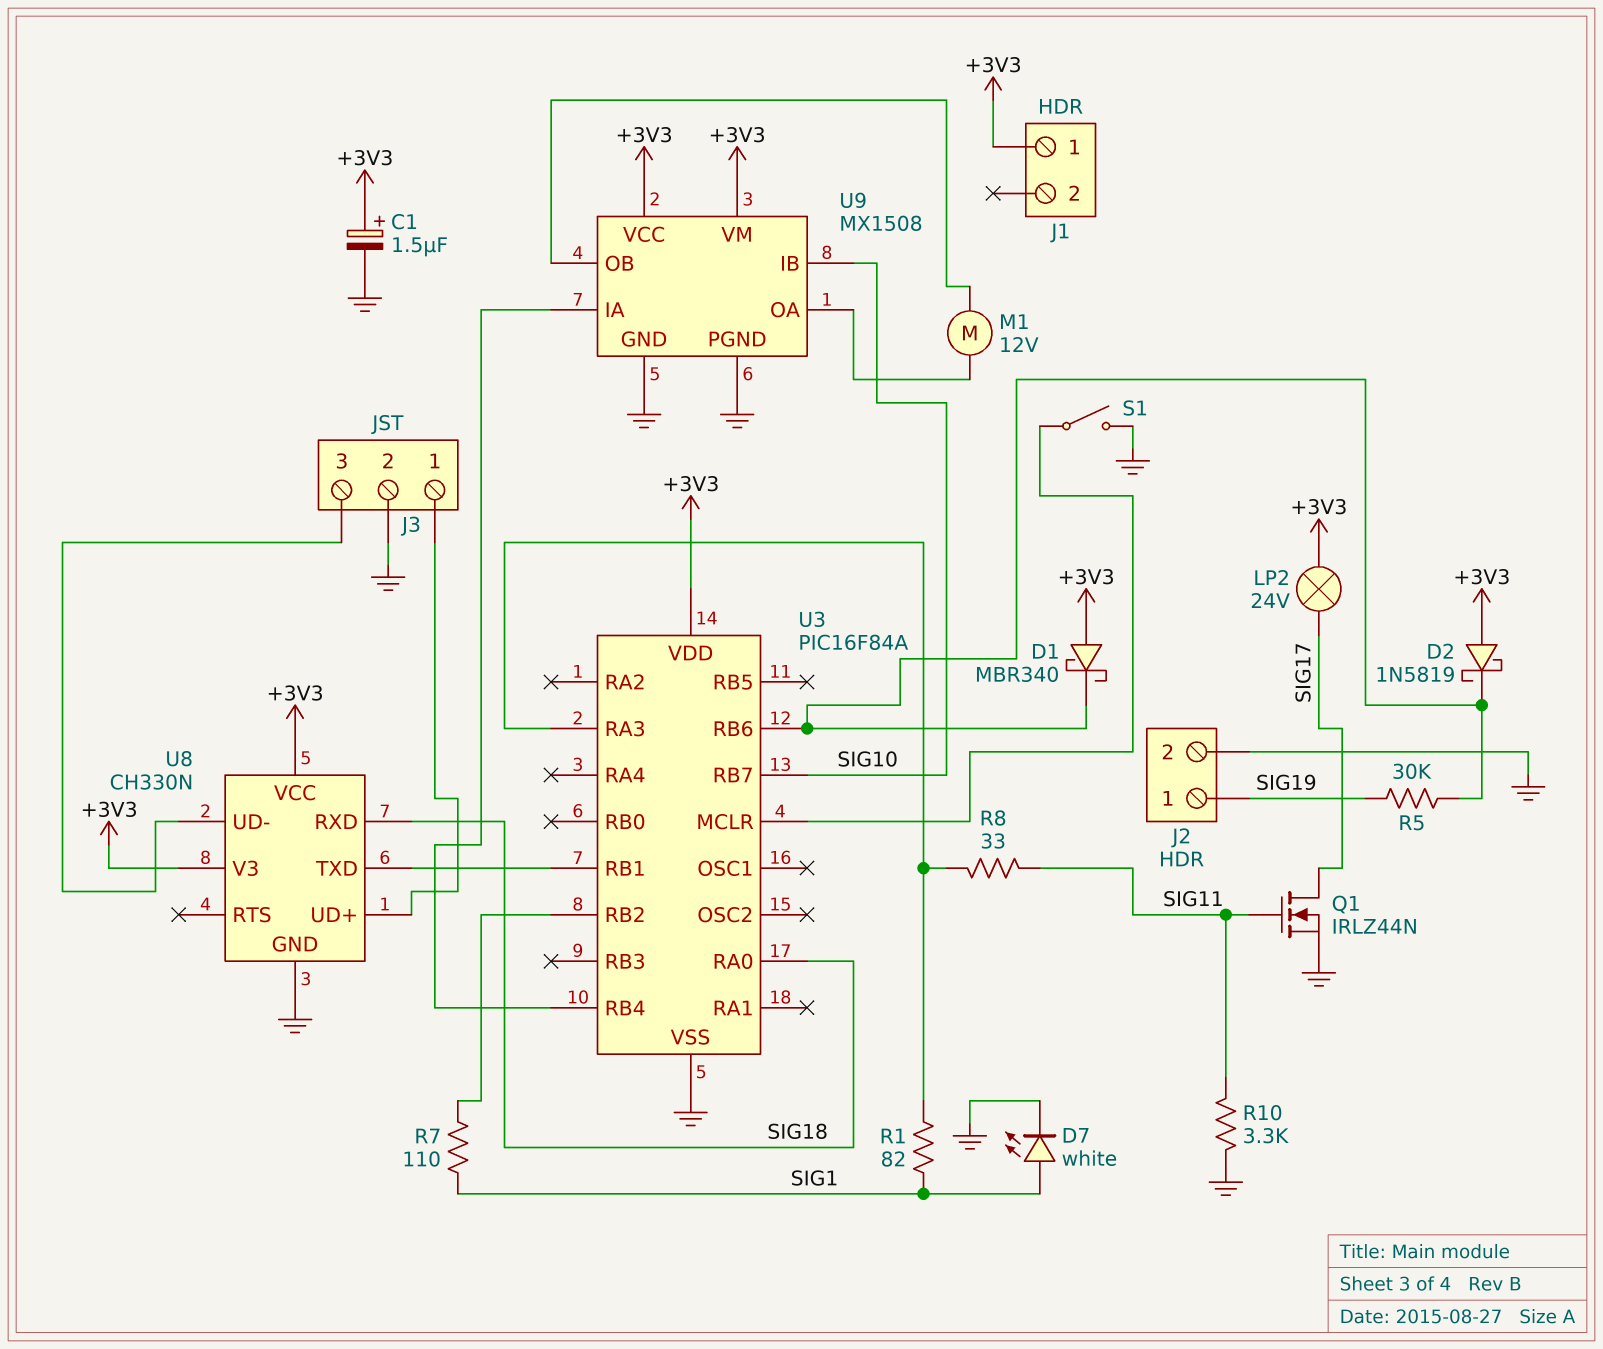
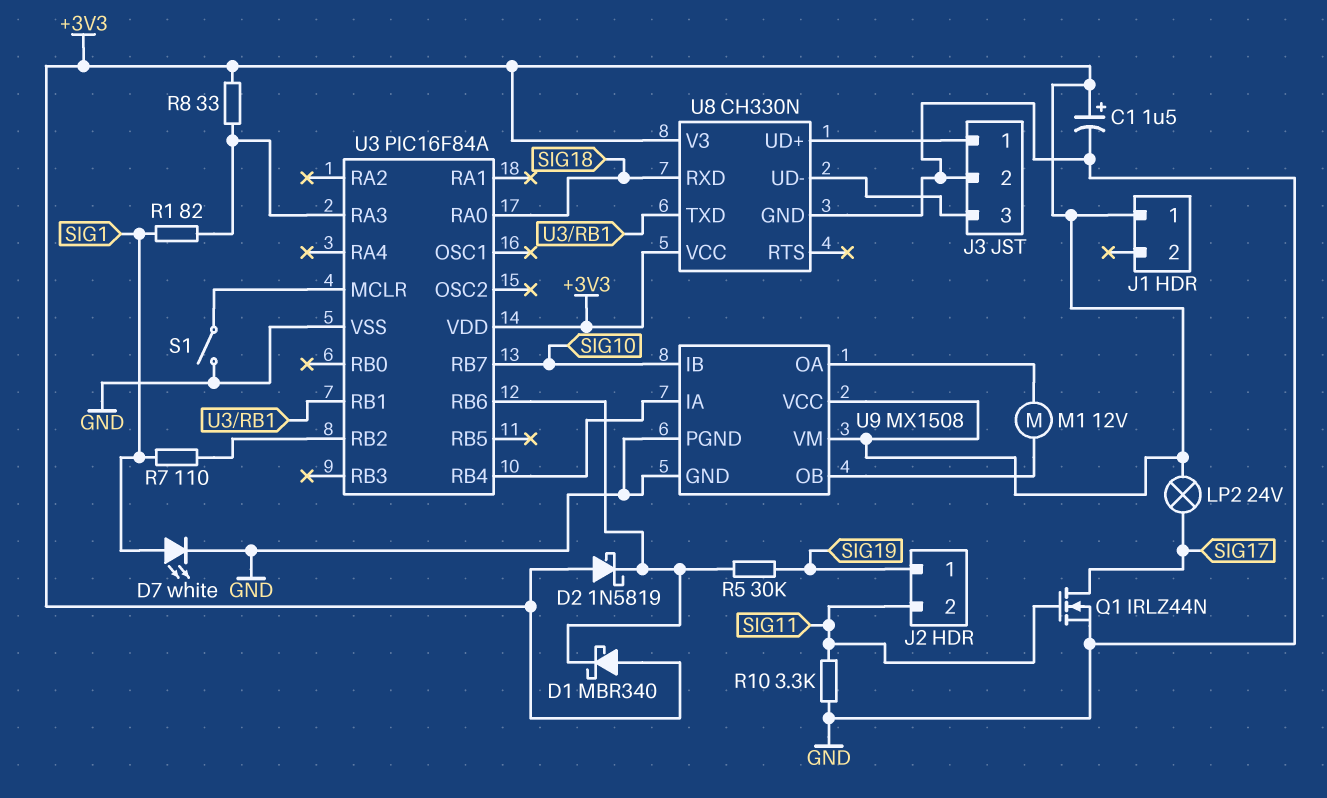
J2 pin 2: GND -> SIG11
R8: 33 (SIG11, U3/RA3) -> 33 (+3V3, U3/RA3)

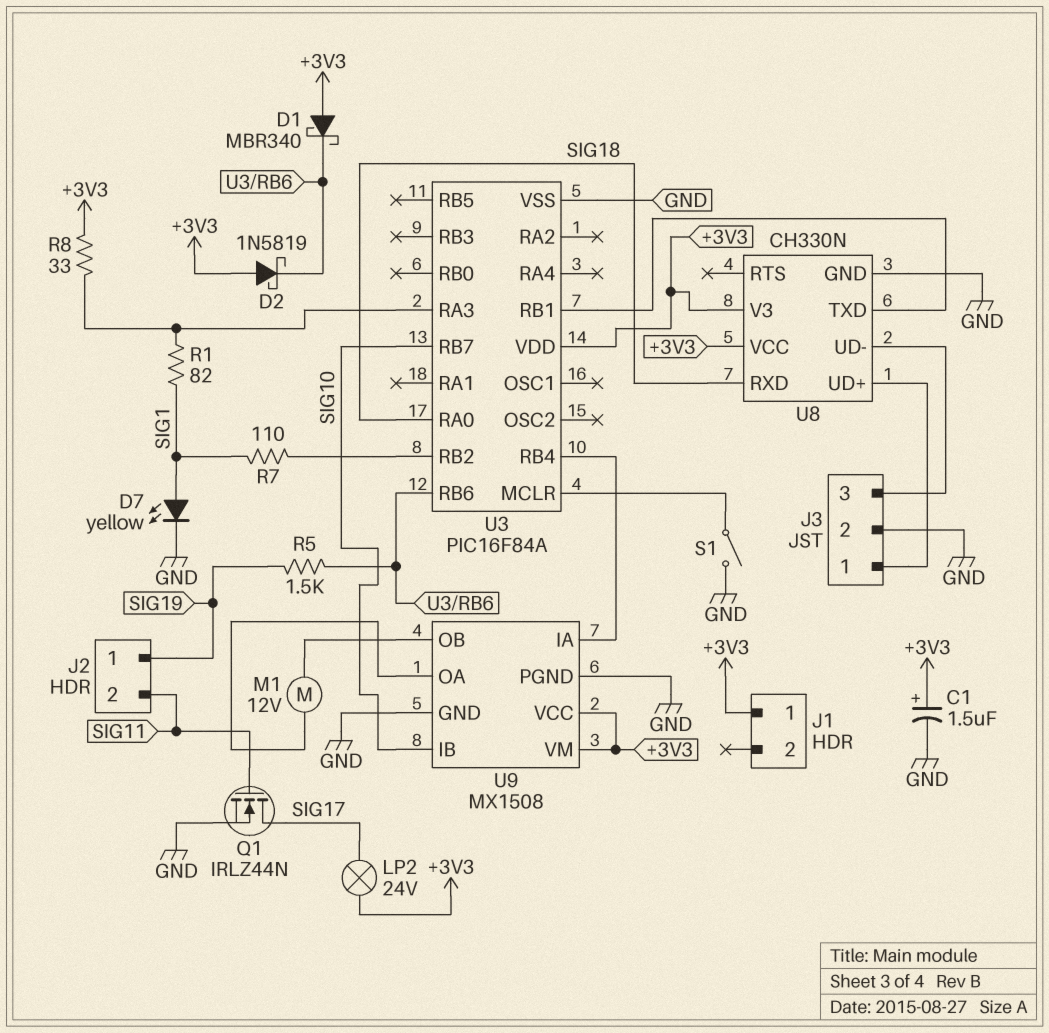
D7: LED white (A SIG1, K GND) -> LED yellow (A SIG1, K GND)
R5: 30k (SIG19, U3/RB6) -> 1.5k (SIG19, U3/RB6)
R10: 3.3k (GND, SIG11) -> none

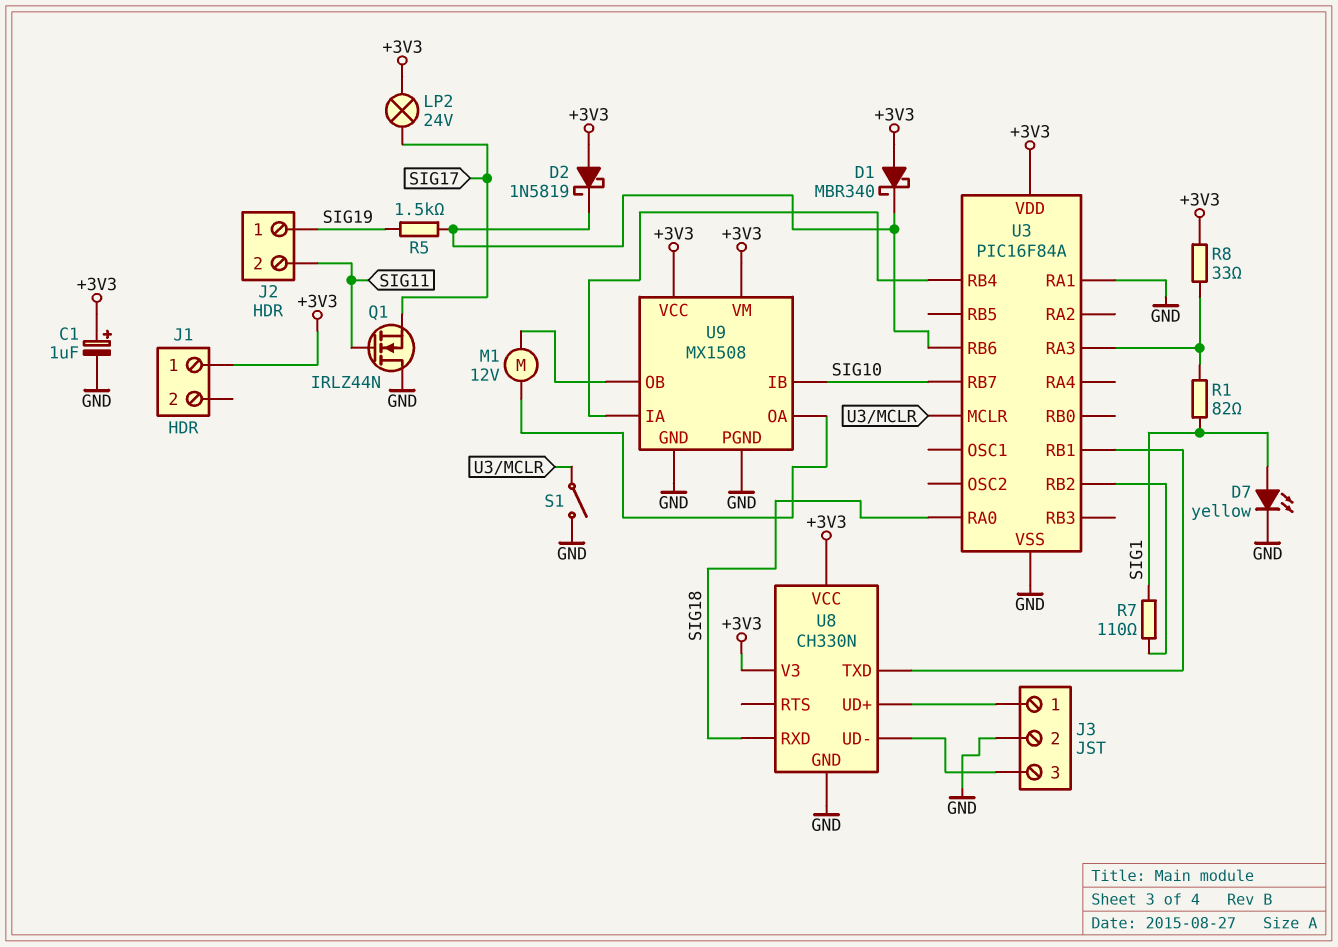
C1: 1.5uF (plus +3V3, minus GND) -> 1uF (plus +3V3, minus GND)
Q1: NMOS IRLZ44N (G SIG11, D SIG17, S GND) -> NMOS IRLZ44N (G SIG11, D GND, S SIG17)
U3 pin RA1: none -> GND

